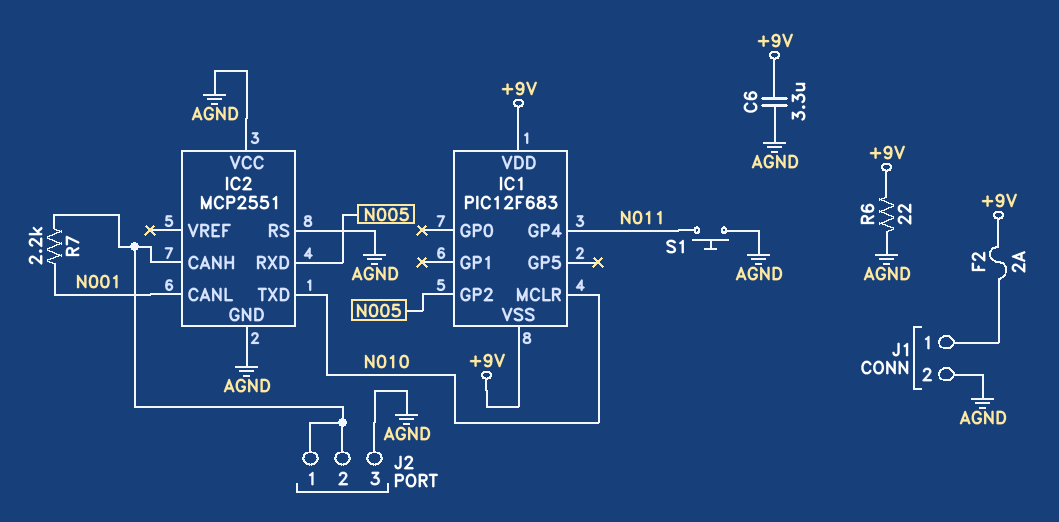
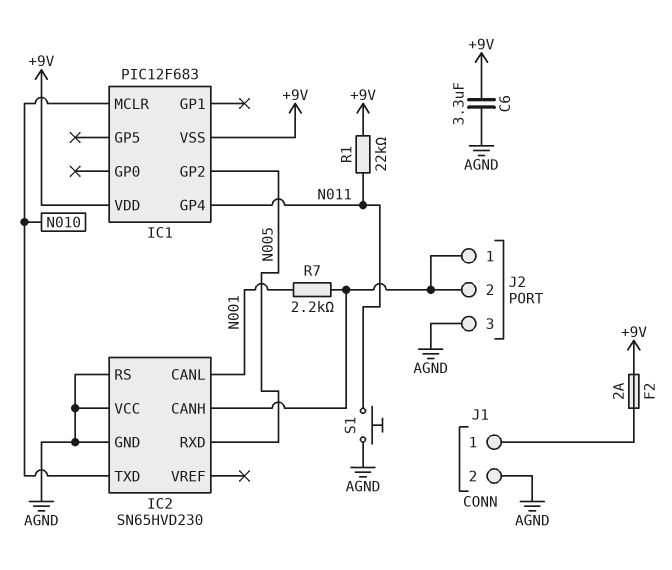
IC2: MCP2551 -> SN65HVD230
R1: none -> 22k (+9V, N011)
R6: 22 (+9V, AGND) -> none

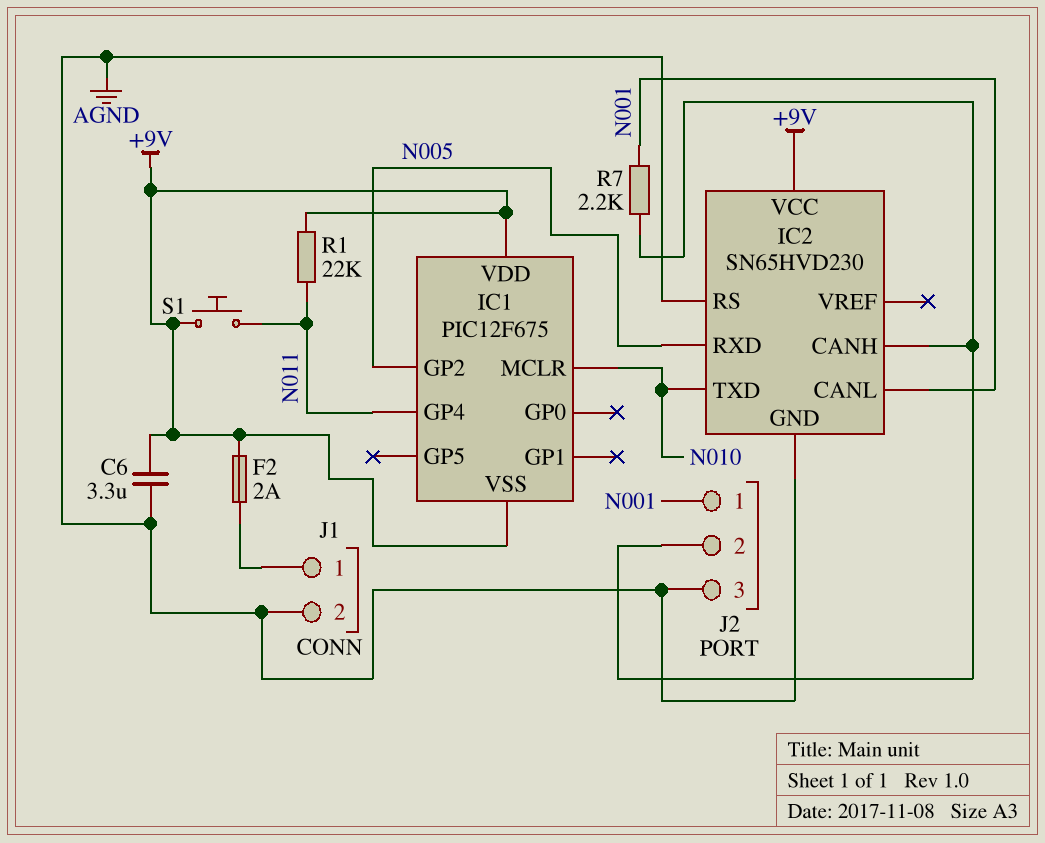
IC1: PIC12F683 -> PIC12F675
IC2 pin VCC: AGND -> +9V
J2 pin 1: IC2/CANH -> N001
S1: button (AGND, N011) -> button (+9V, N011)

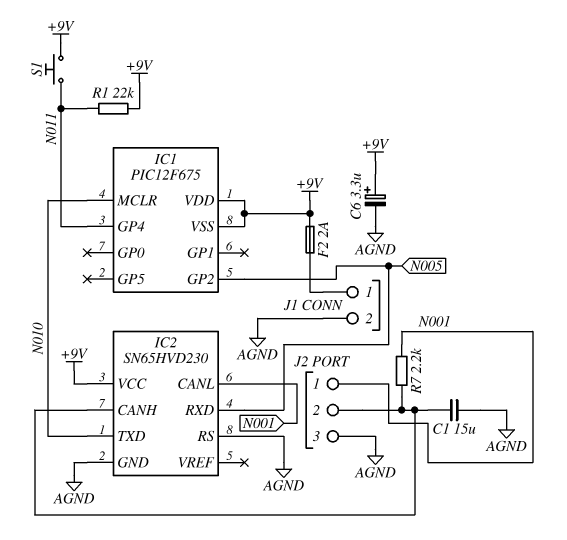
C1: none -> 15uF (AGND, IC2/CANH)
C6: 3.3uF (+9V, AGND) -> 3.3uF (plus +9V, minus AGND)

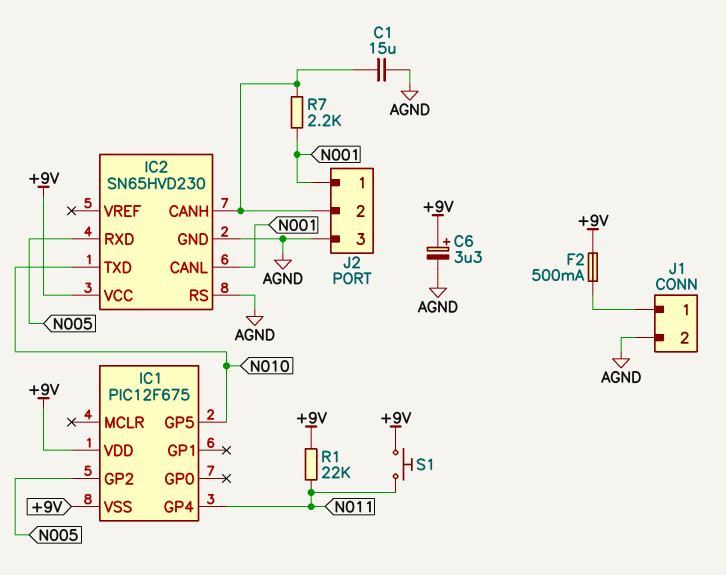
F2: 2A (+9V, J1/1) -> 500mA (+9V, J1/1)
IC1 pin GP5: none -> N010
IC1 pin MCLR: N010 -> none

